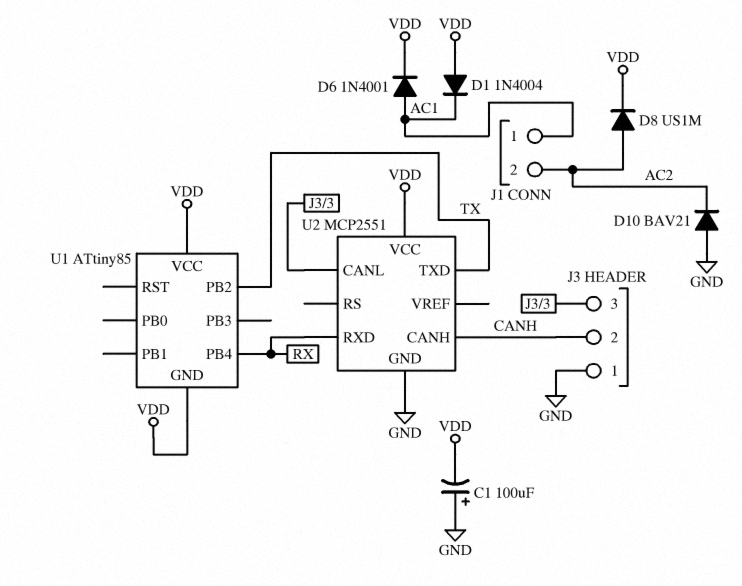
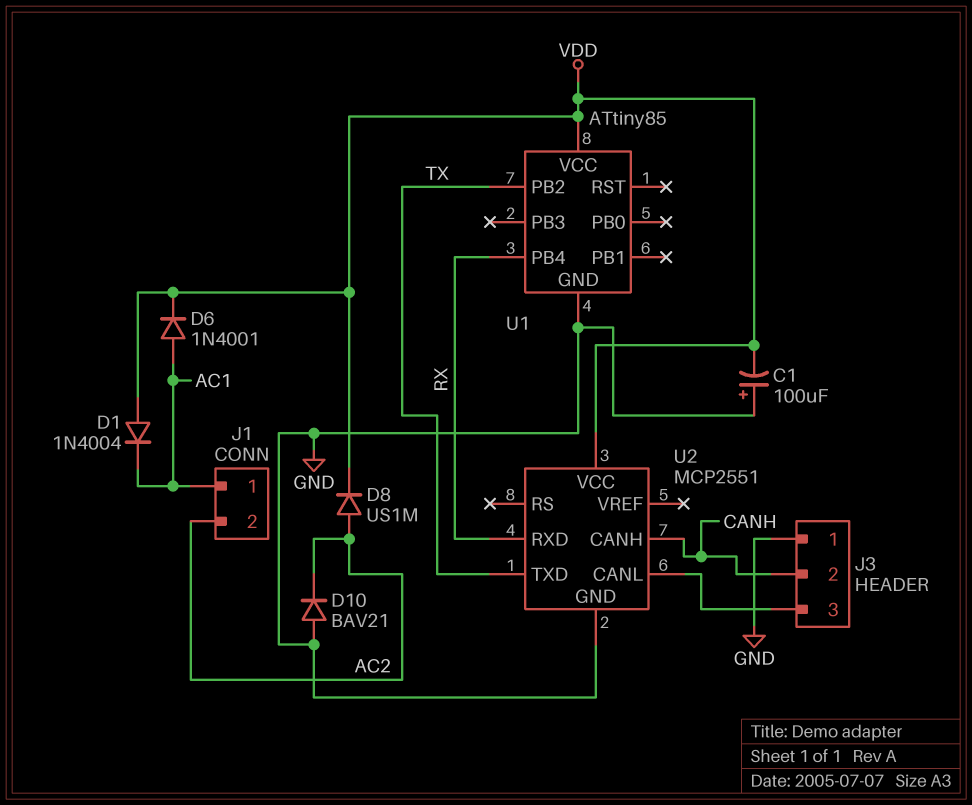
U1 pin GND: VDD -> GND

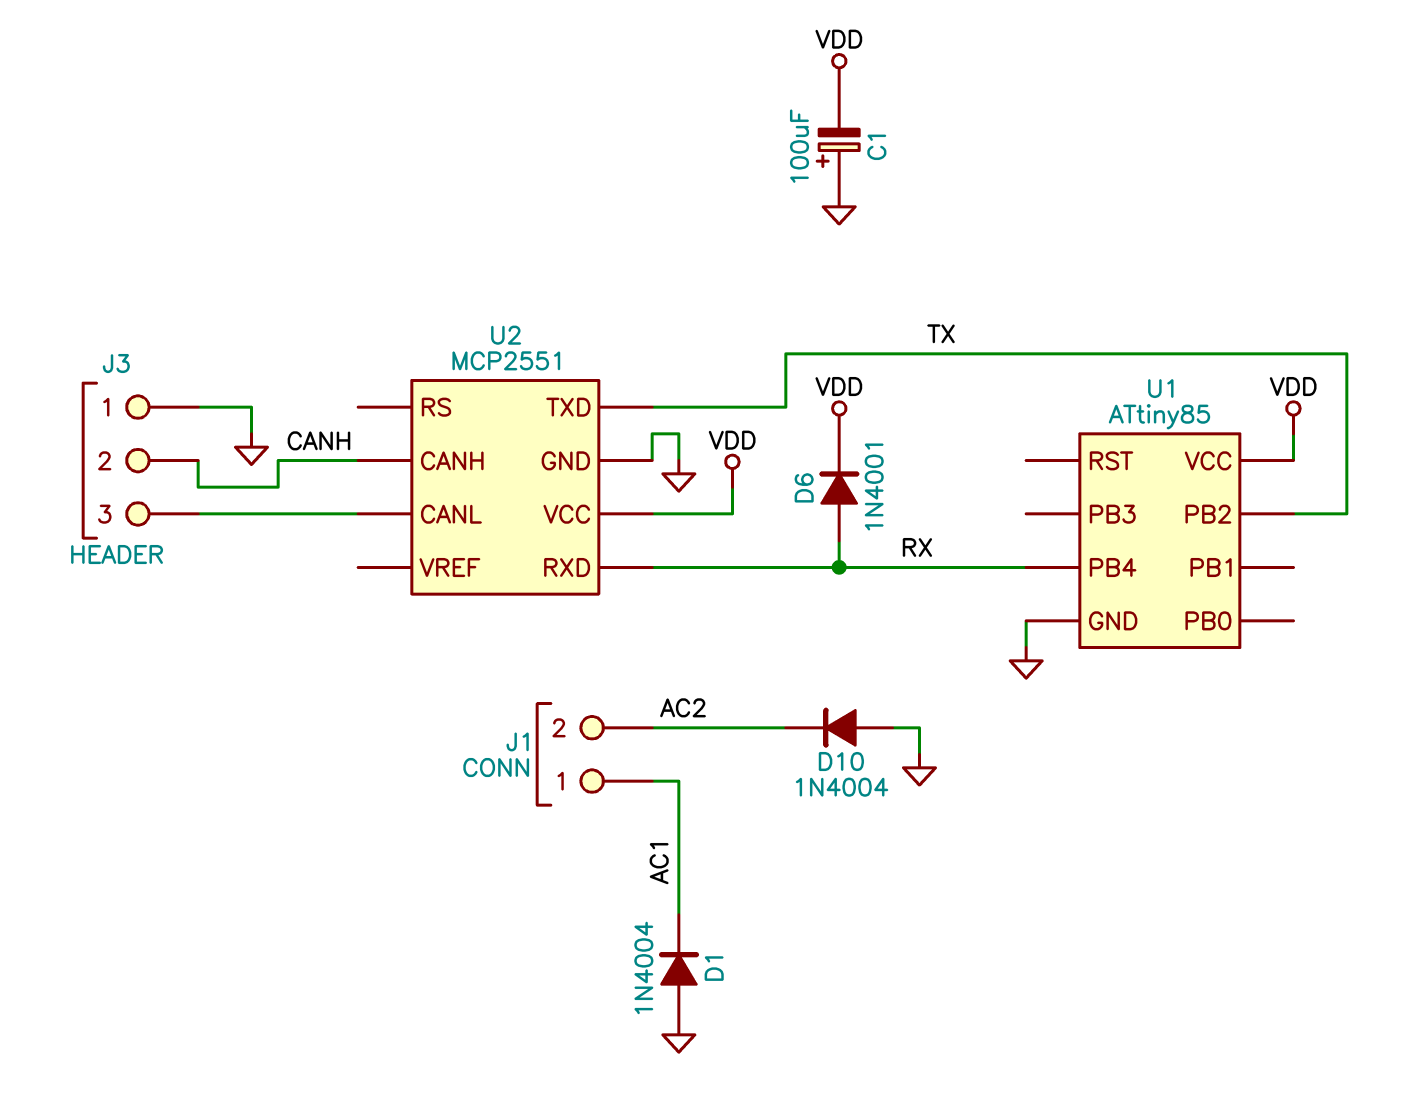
D1: diode 1N4004 (A VDD, K AC1) -> diode 1N4004 (A GND, K AC1)
D6: diode 1N4001 (A AC1, K VDD) -> diode 1N4001 (A RX, K VDD)
D8: diode US1M (A AC2, K VDD) -> none
D10: diode BAV21 (A GND, K AC2) -> diode 1N4004 (A GND, K AC2)

